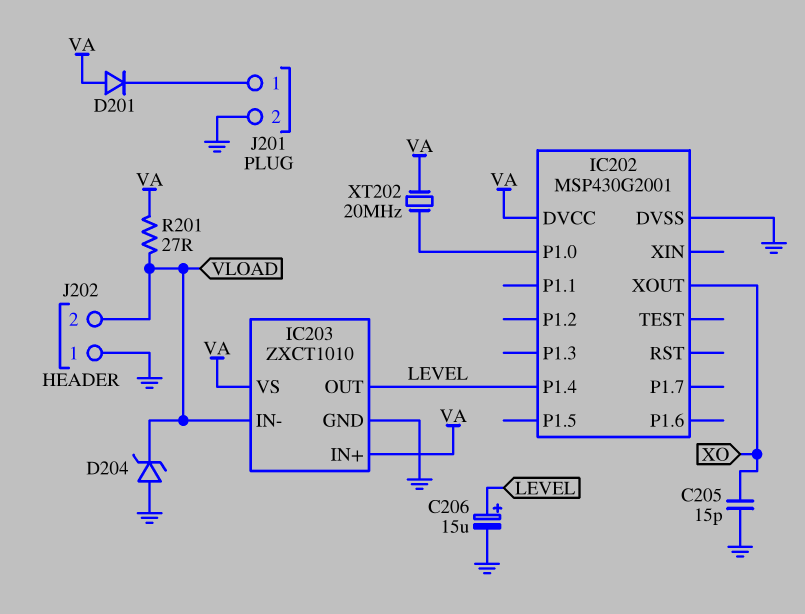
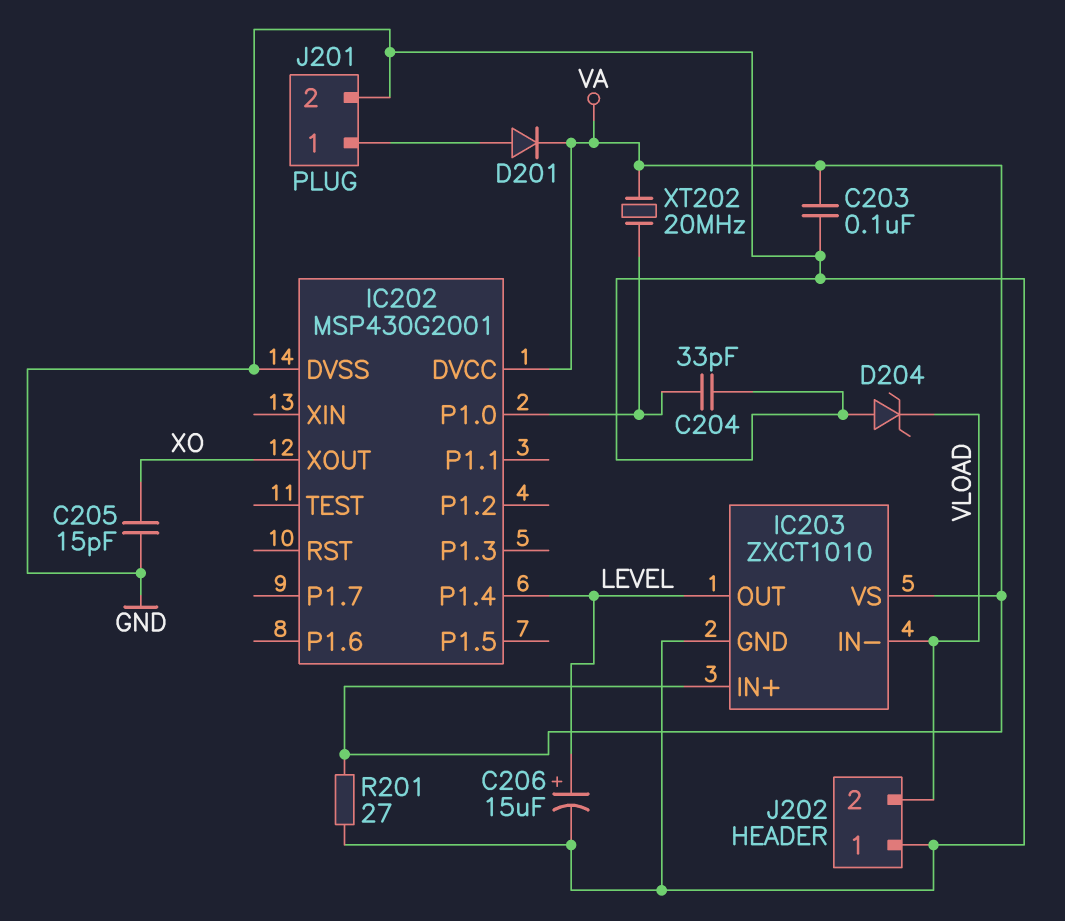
C203: none -> 100nF (GND, VA)
C204: none -> 33pF (GND, IC202/P1.0)
D201: diode (A VA, K J201/1) -> diode (A J201/1, K VA)
R201: 27 (VA, VLOAD) -> 27 (GND, VA)

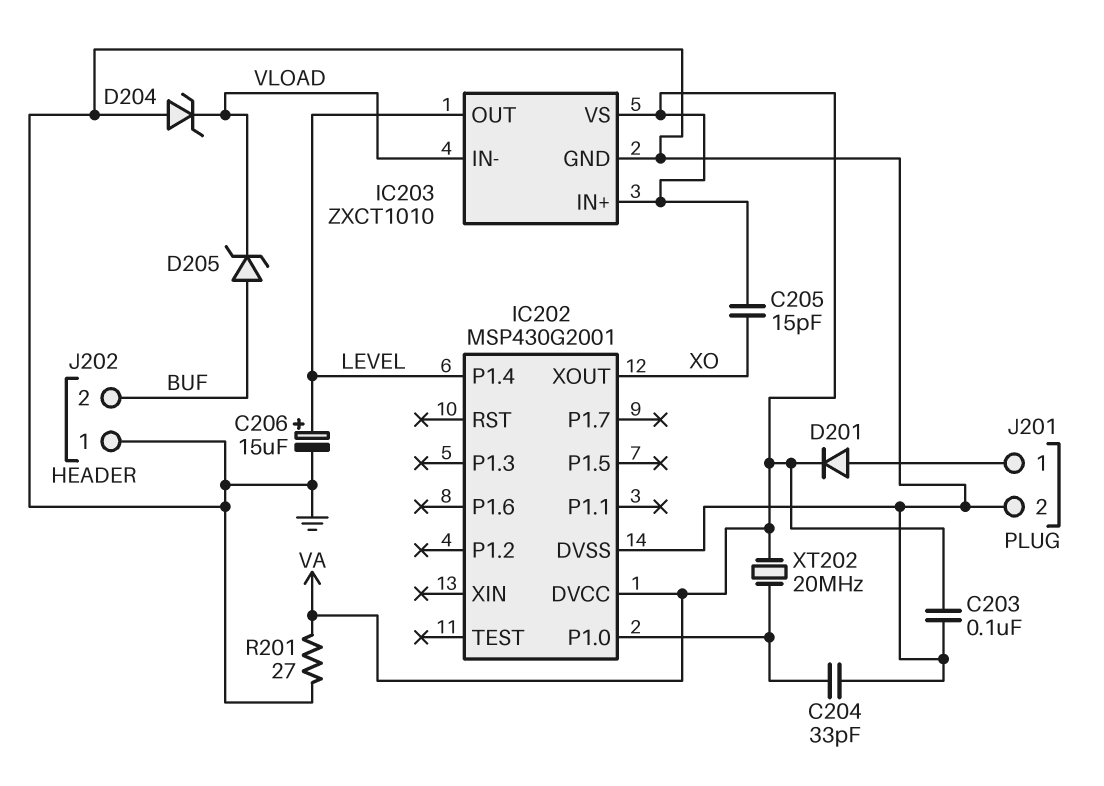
C205: 15pF (GND, XO) -> 15pF (VA, XO)
D205: none -> zener (A BUF, K VLOAD)
J202 pin 2: VLOAD -> BUF

